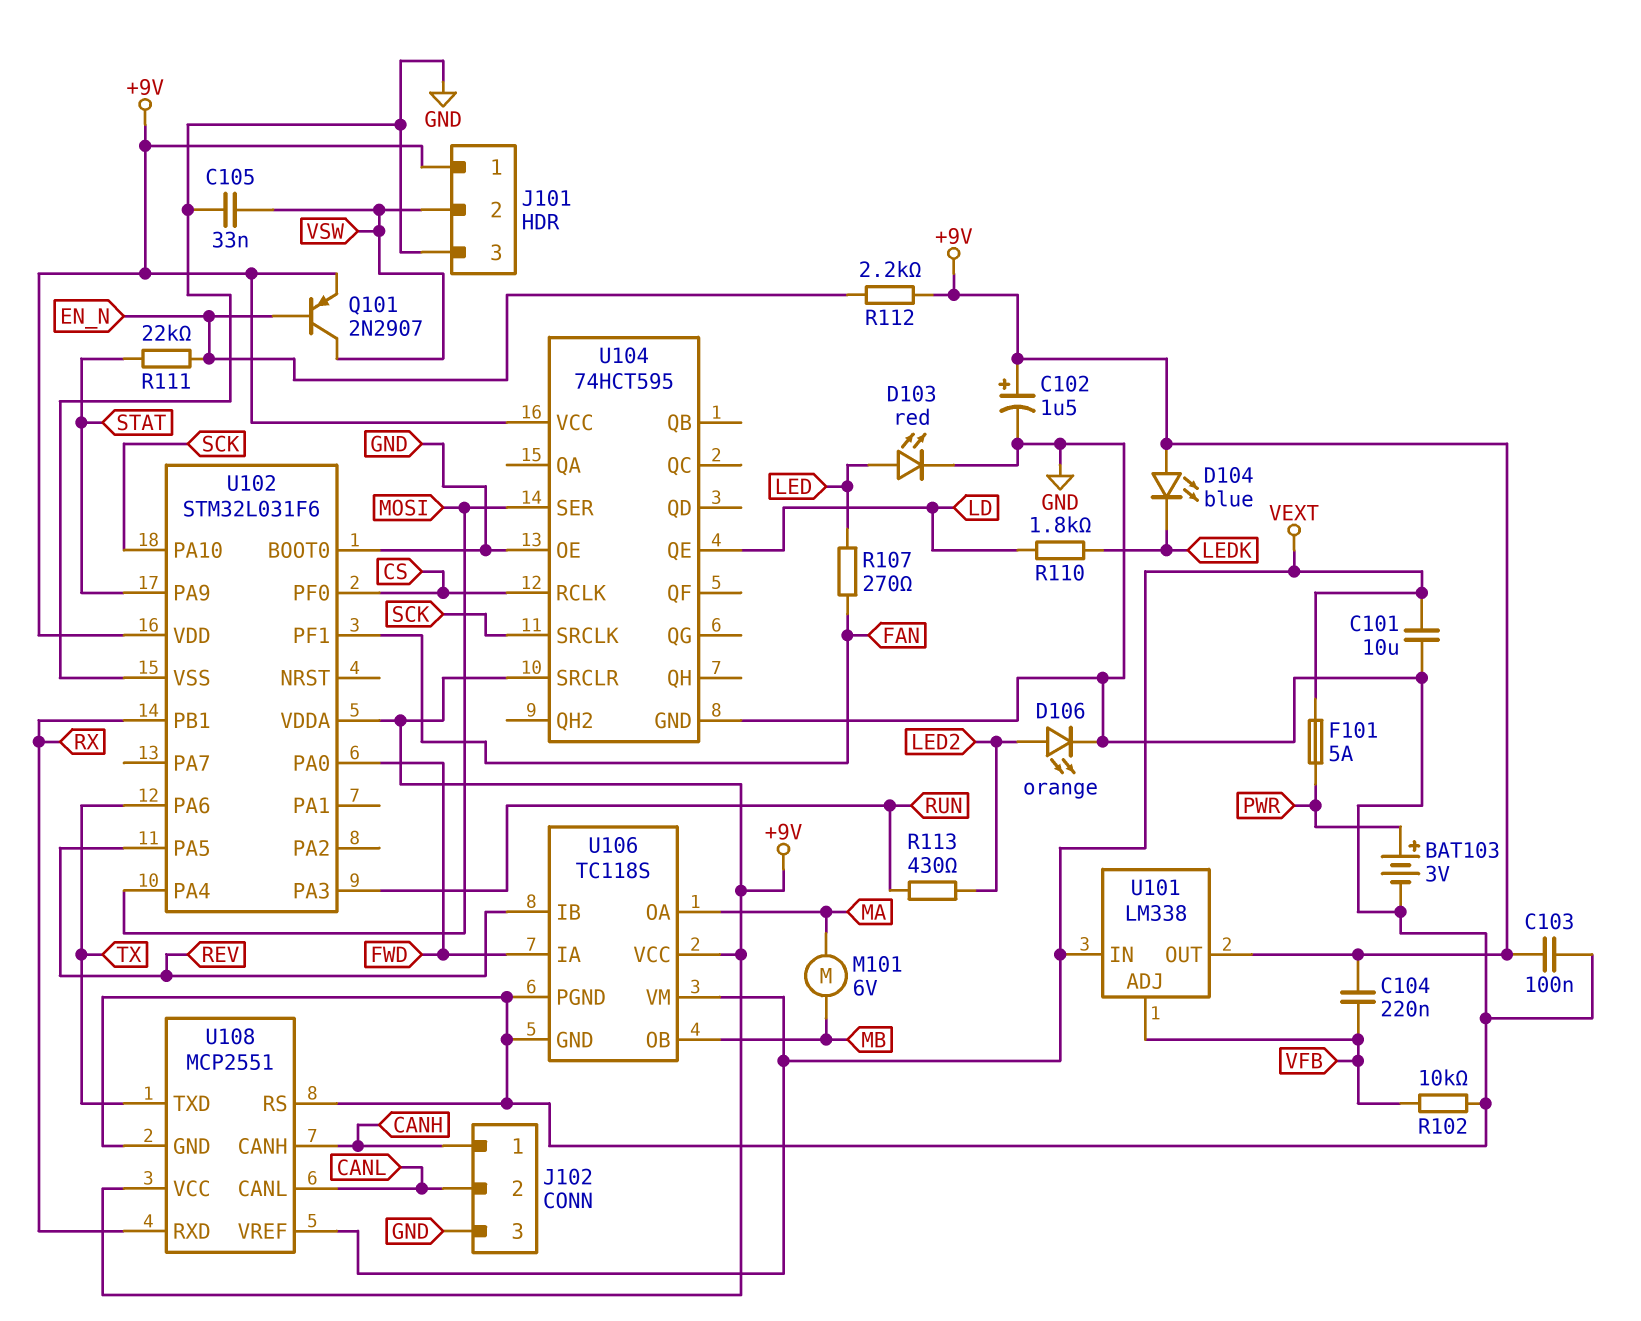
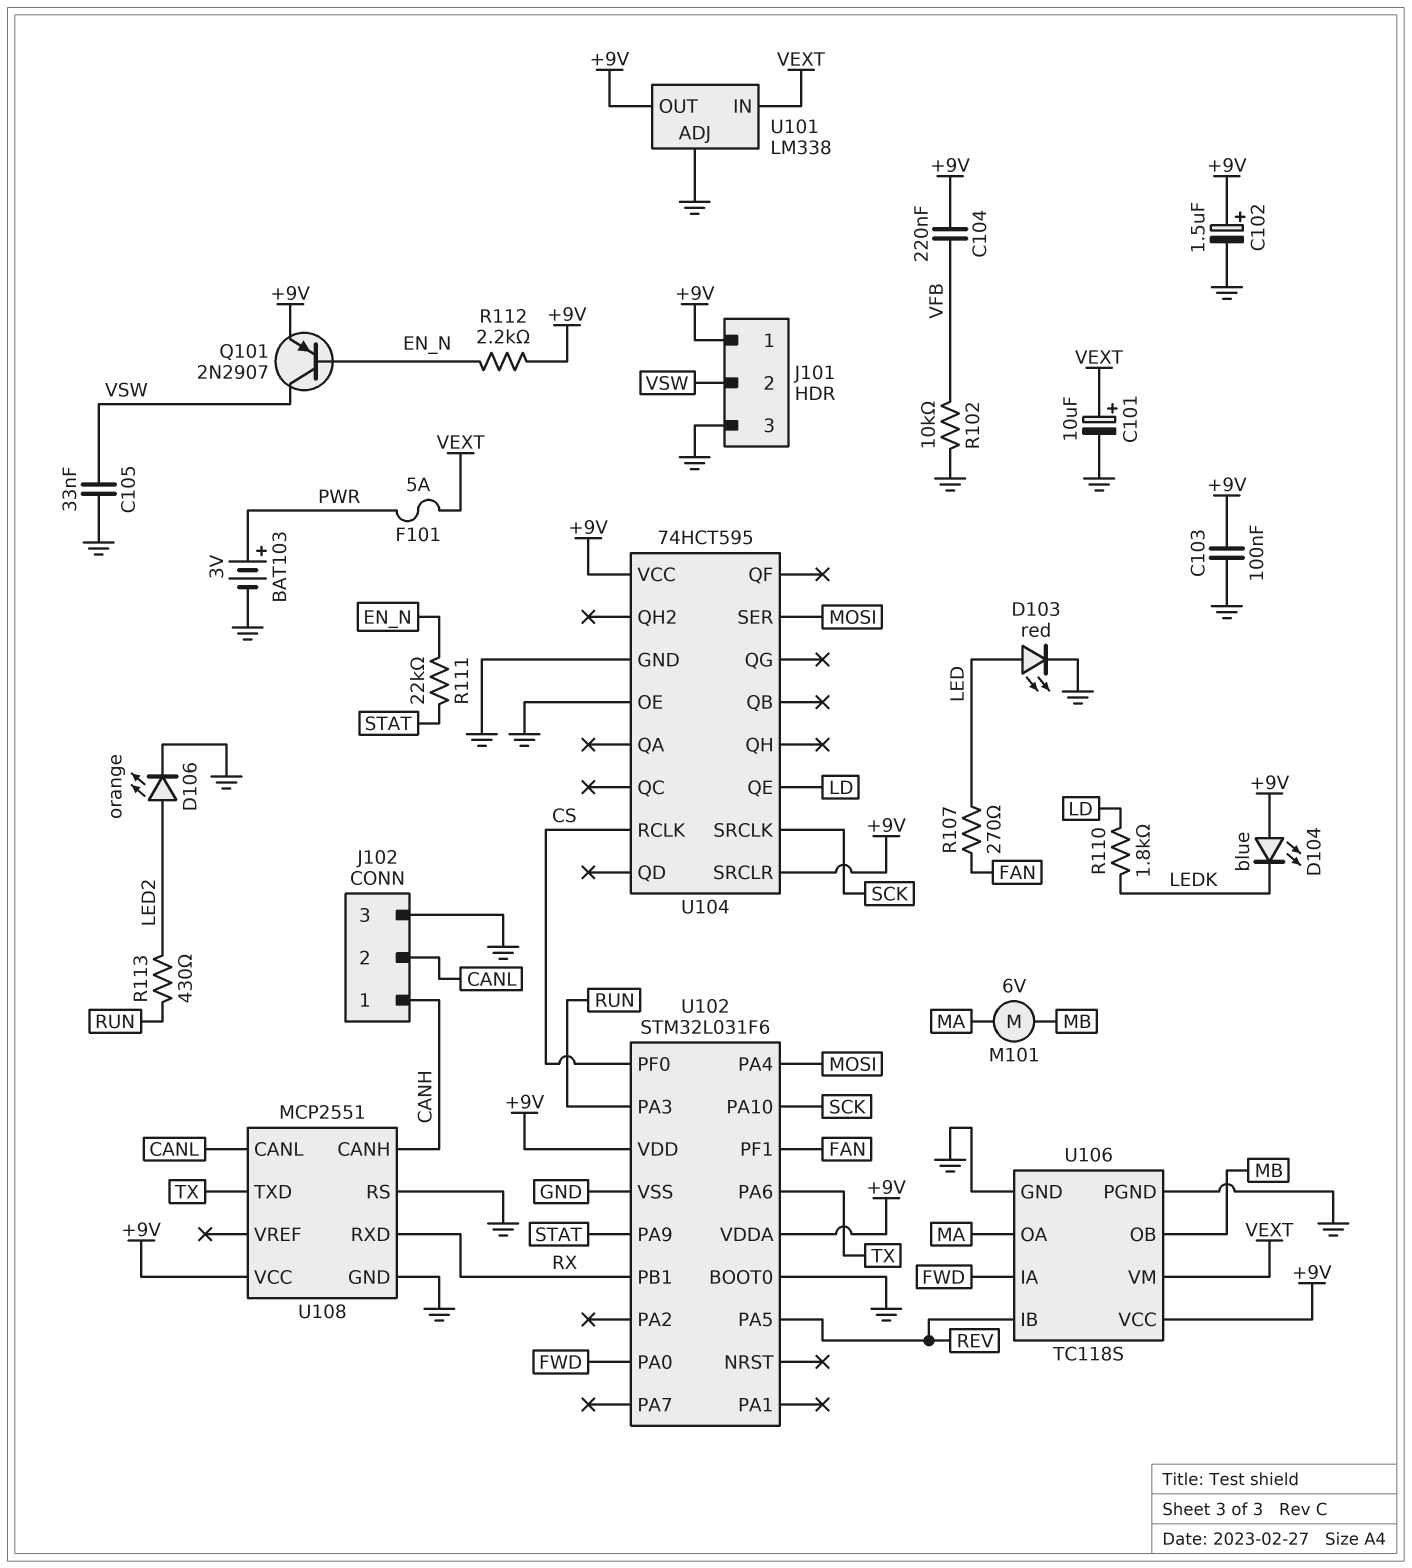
C101: 10uF (GND, VEXT) -> 10uF (plus VEXT, minus GND)
U101 pin ADJ: VFB -> GND
U108 pin VREF: VEXT -> none

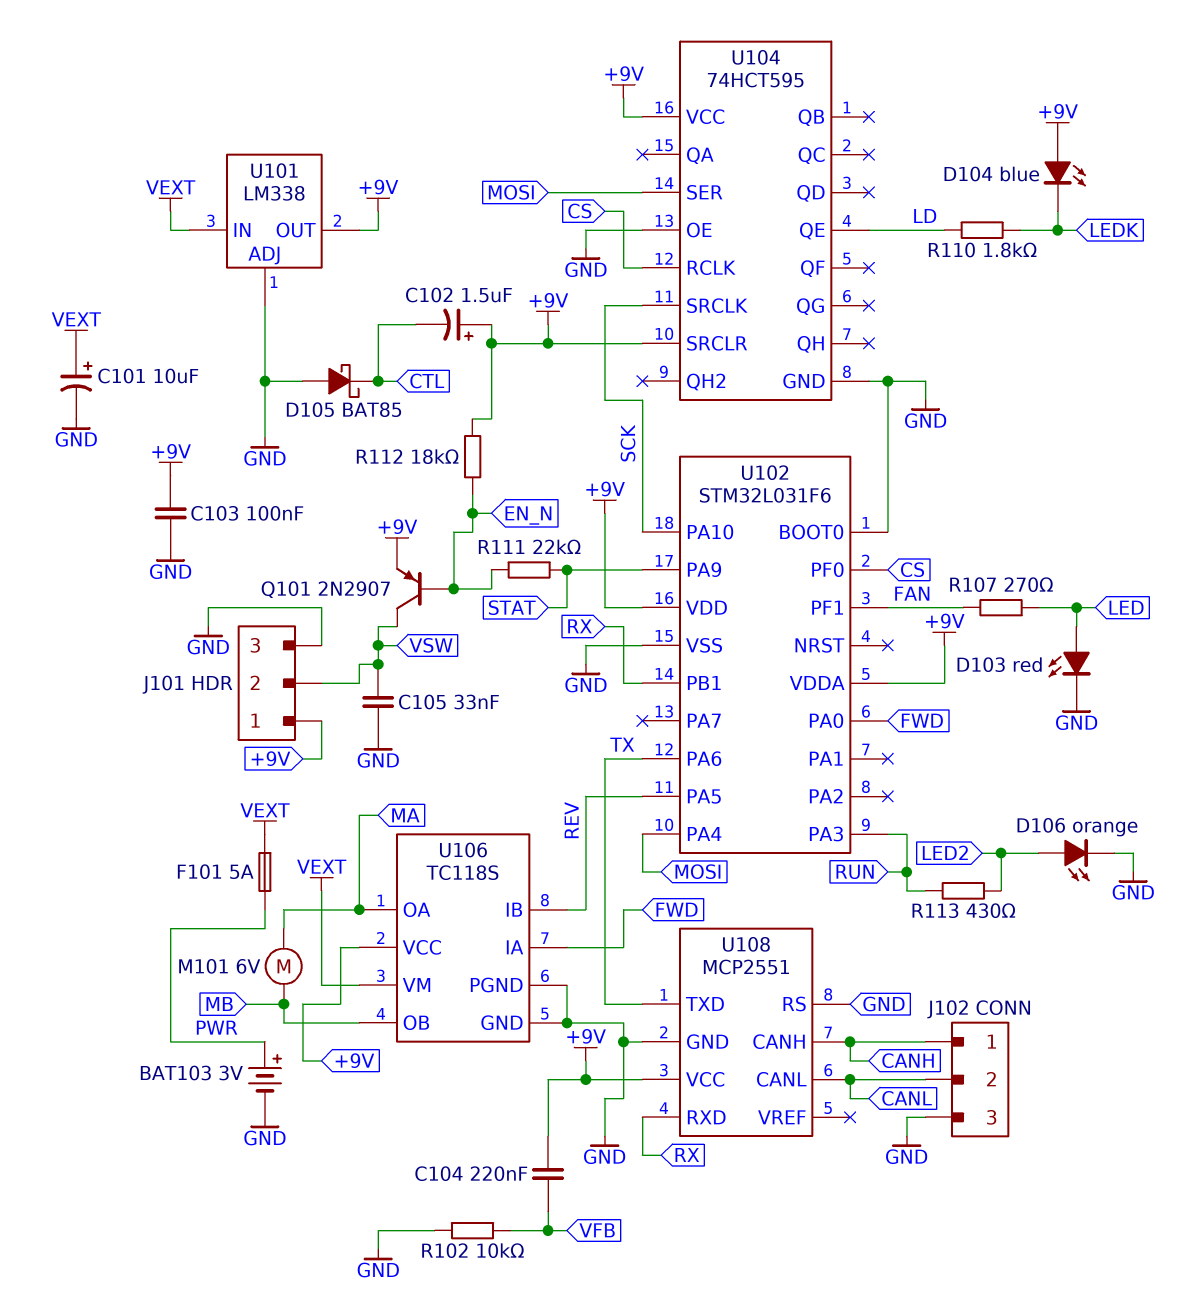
C102: 1.5uF (plus +9V, minus GND) -> 1.5uF (plus +9V, minus CTL)
D105: none -> schottky BAT85 (A GND, K CTL)
R112: 2.2k (+9V, EN_N) -> 18k (+9V, EN_N)

